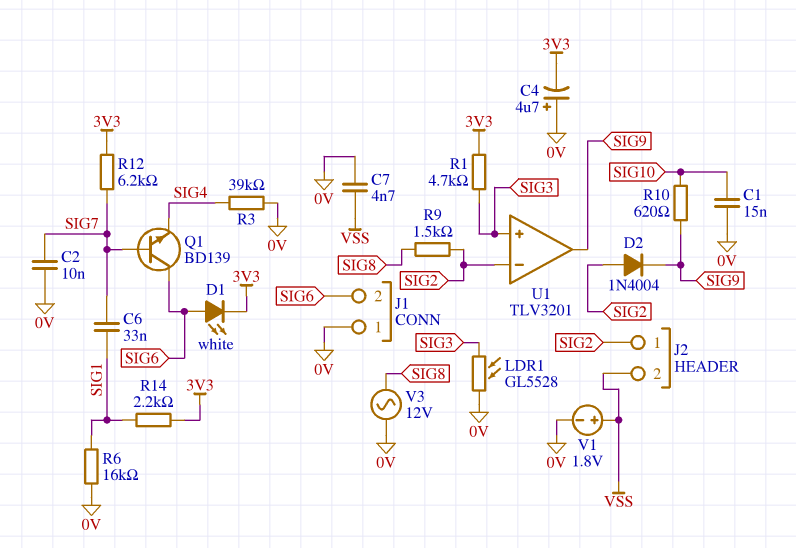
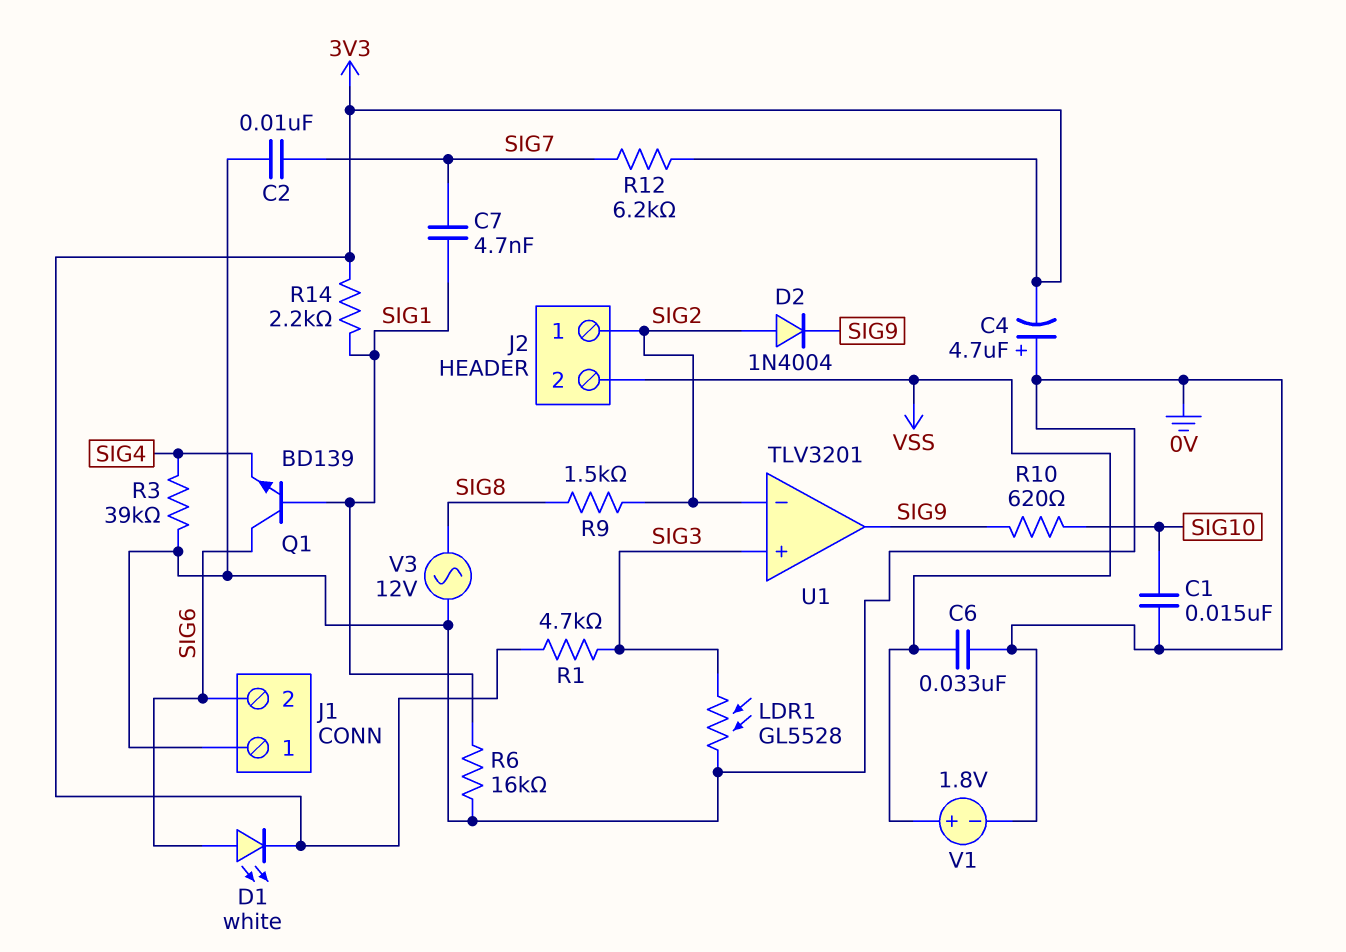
C6: 33nF (SIG1, SIG7) -> 33nF (0V, VSS)
C7: 4.7nF (0V, VSS) -> 4.7nF (SIG1, SIG7)
Q1: NPN BD139 (B SIG7, C SIG6, E SIG4) -> NPN BD139 (B SIG1, C SIG6, E SIG4)

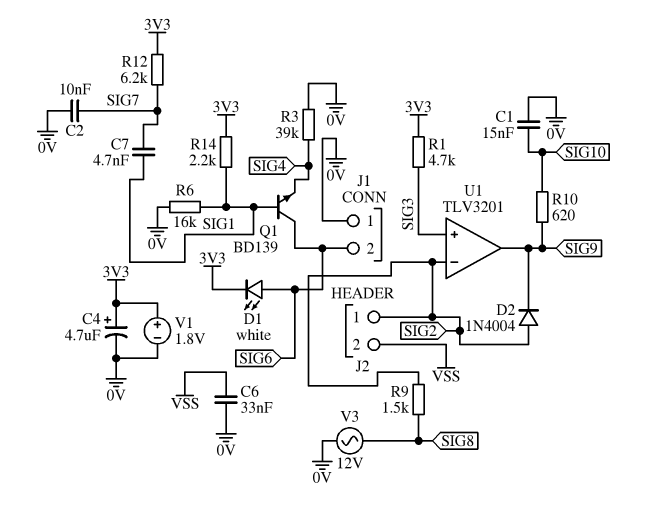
C4: 4.7uF (plus 0V, minus 3V3) -> 4.7uF (plus 3V3, minus 0V)
LDR1: GL5528 (0V, SIG3) -> none
V1: 1.8V (plus VSS, minus 0V) -> 1.8V (plus 3V3, minus 0V)

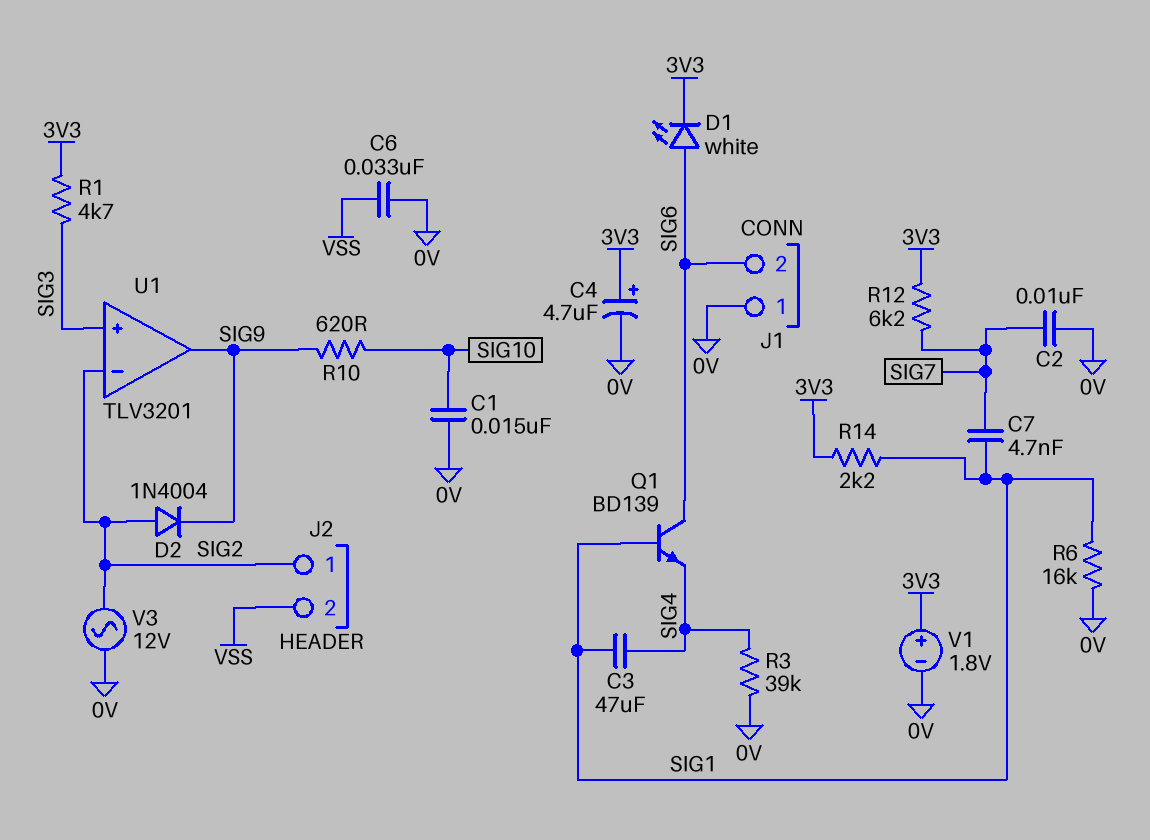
C3: none -> 47uF (SIG1, SIG4)
R9: 1.5k (SIG2, SIG8) -> none
V3: AC 12V (0V, SIG8) -> AC 12V (0V, SIG2)

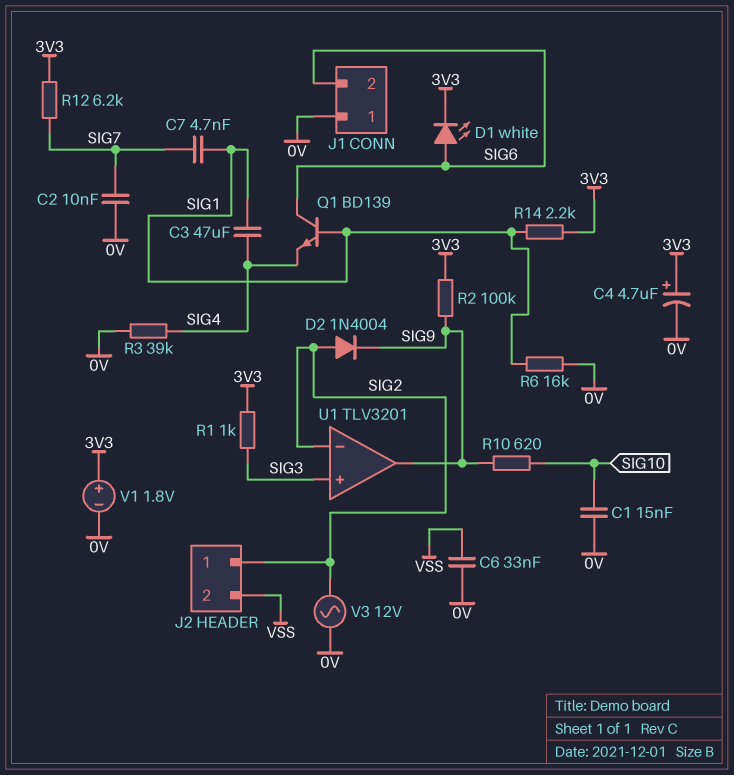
R1: 4.7k (3V3, SIG3) -> 1k (3V3, SIG3)
R2: none -> 100k (3V3, SIG9)

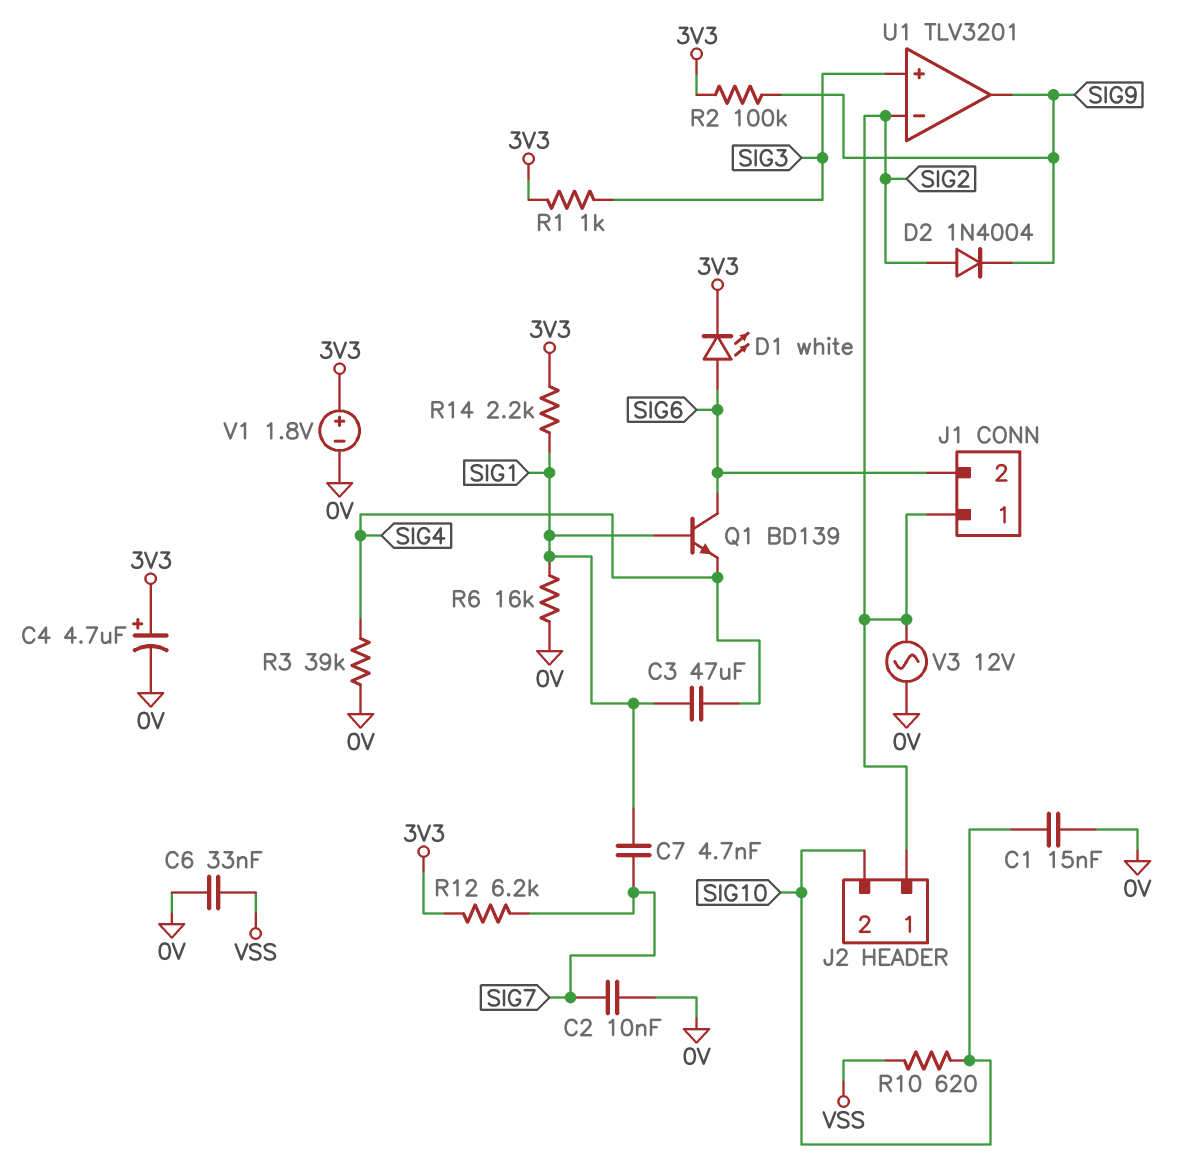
J1 pin 1: 0V -> SIG2
J2 pin 2: VSS -> SIG10
R10: 620 (SIG9, SIG10) -> 620 (SIG10, VSS)

